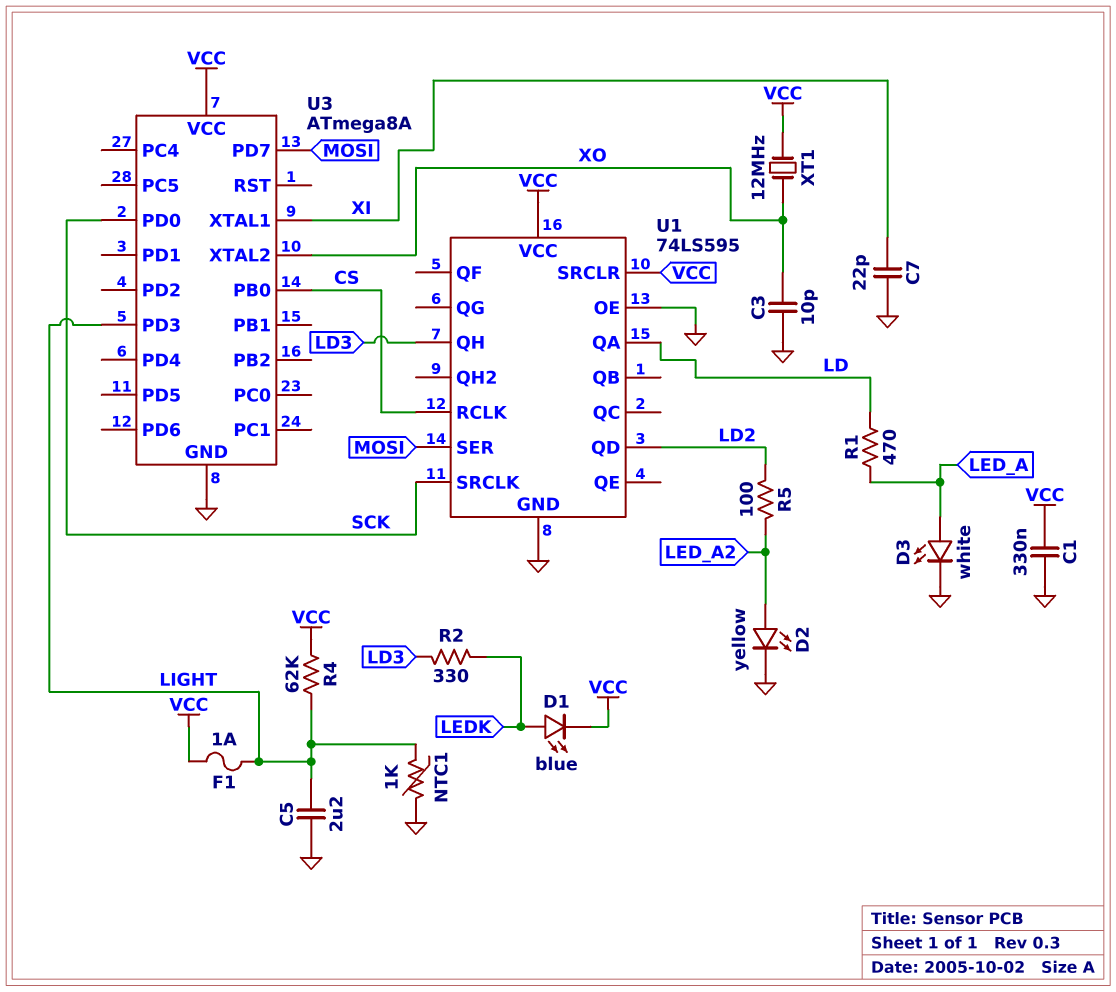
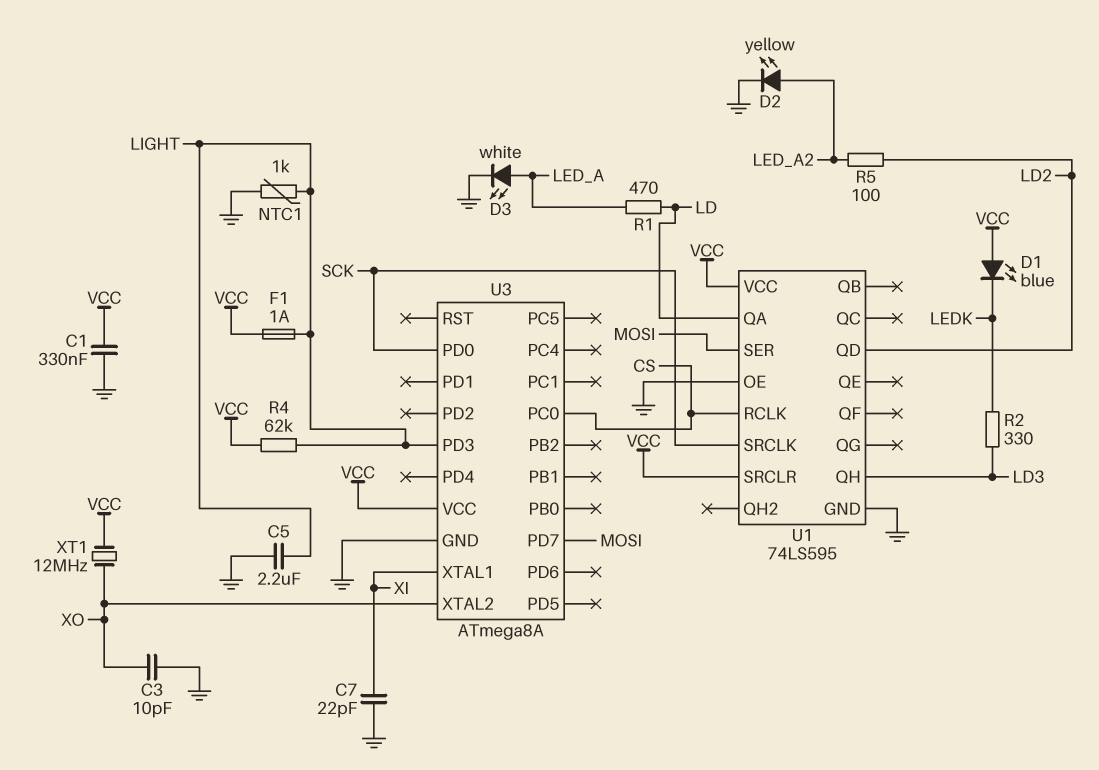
D1: LED blue (A LEDK, K VCC) -> LED blue (A VCC, K LEDK)
U3 pin PB0: CS -> none
U3 pin PC0: none -> CS

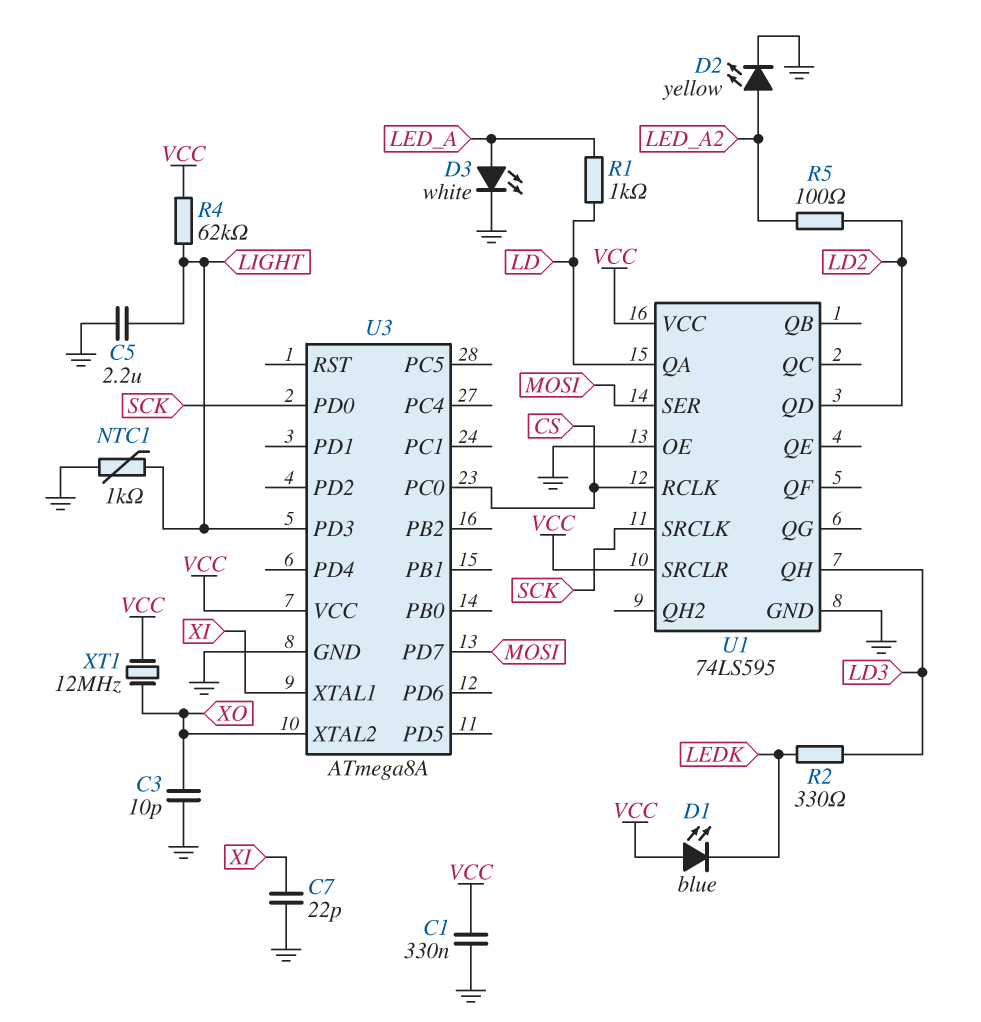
F1: 1A (LIGHT, VCC) -> none
R1: 470 (LD, LED_A) -> 1k (LD, LED_A)

